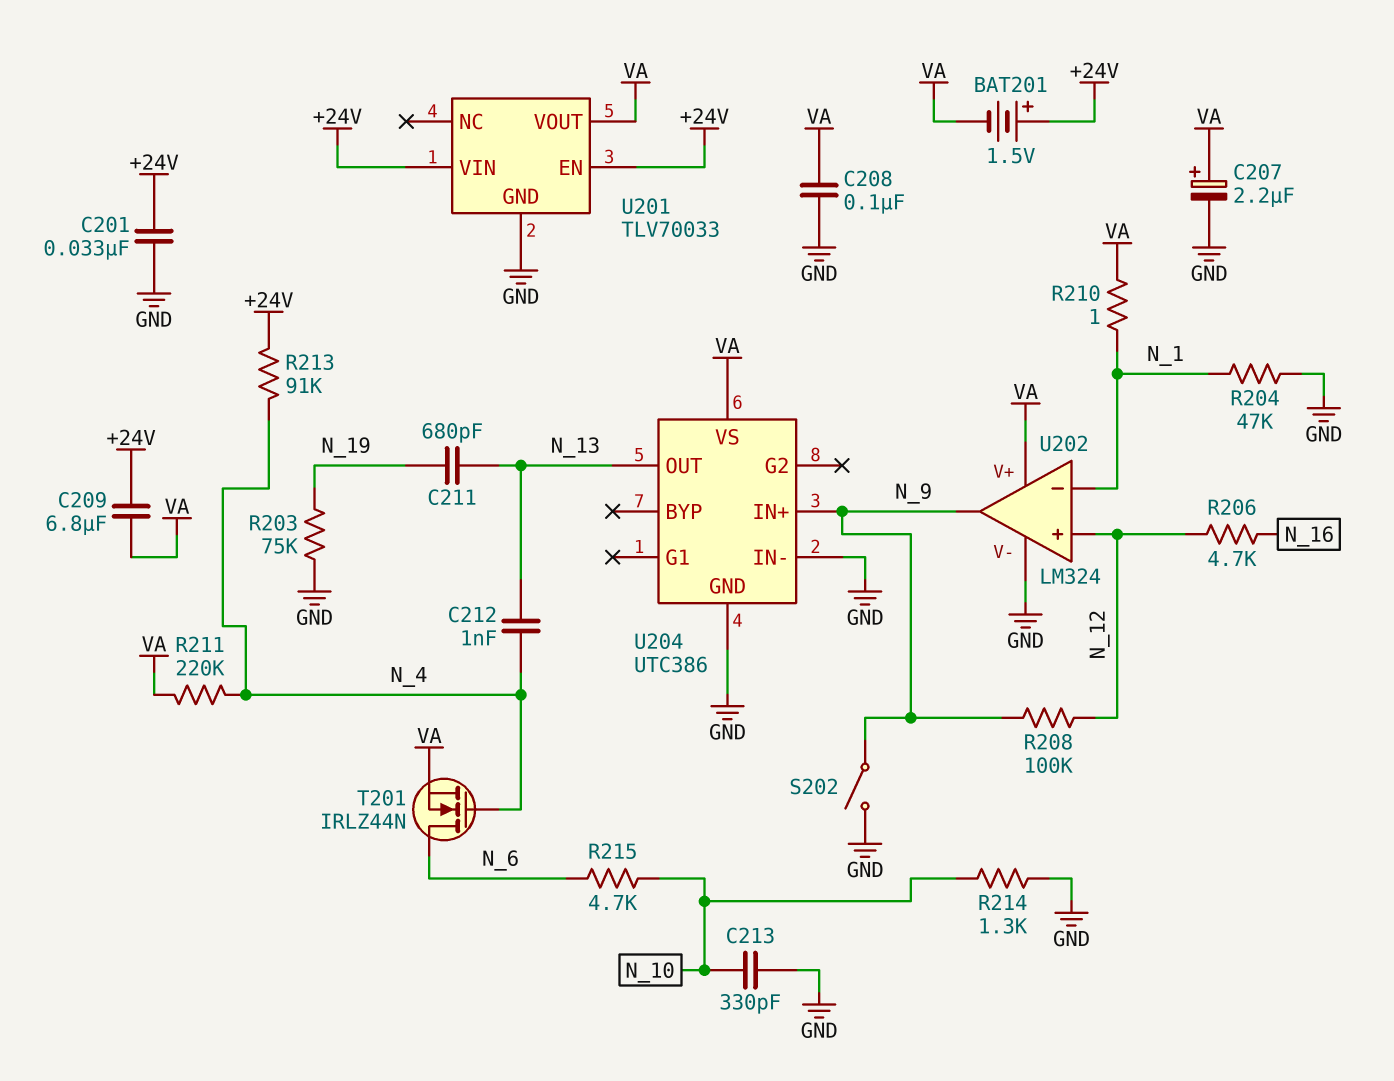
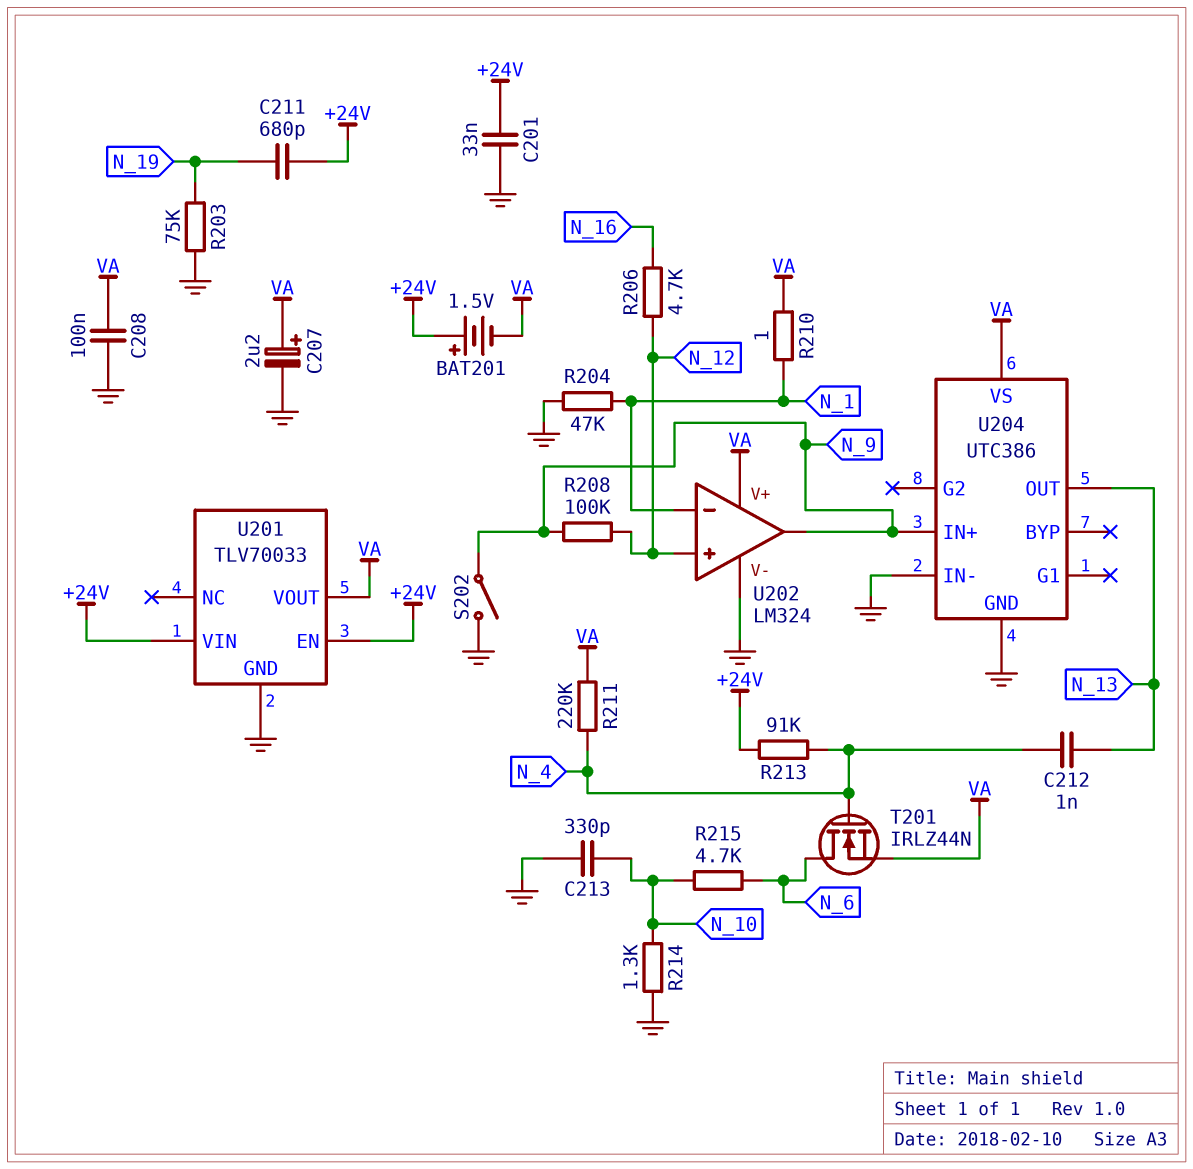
C209: 6.8uF (+24V, VA) -> none
C211: 680pF (N_13, N_19) -> 680pF (+24V, N_19)

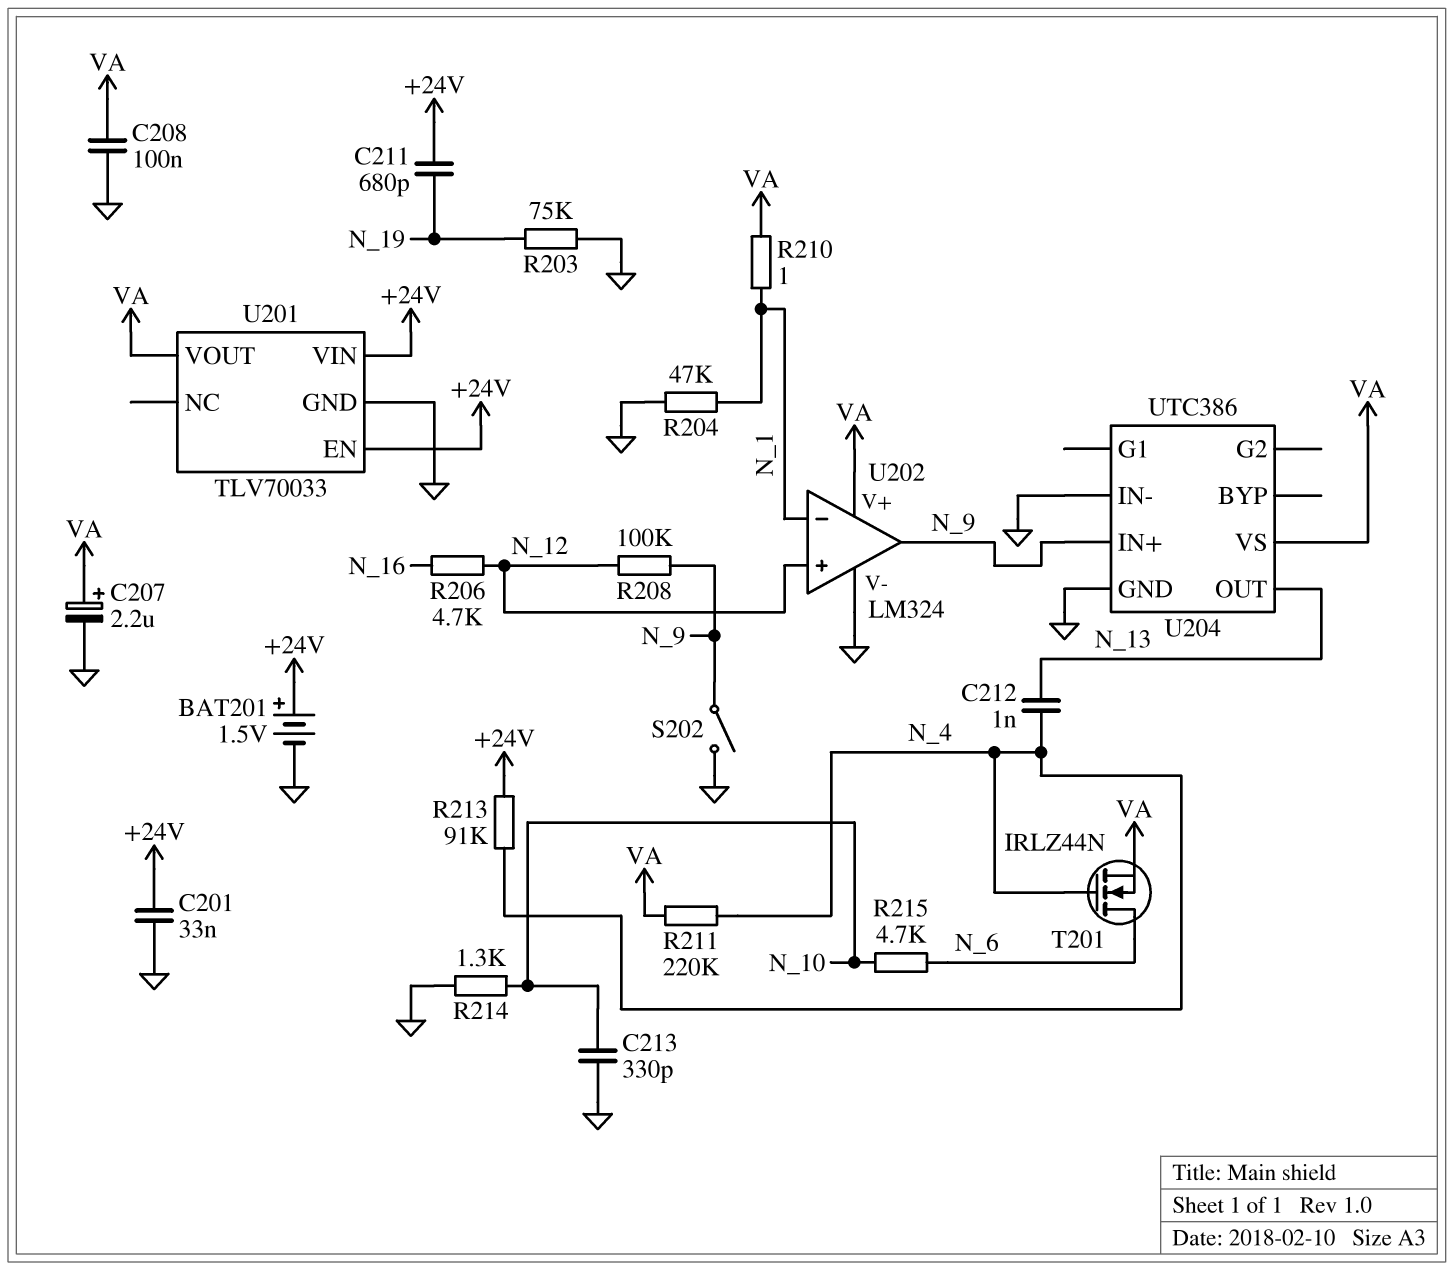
BAT201: 1.5V (plus +24V, minus VA) -> 1.5V (plus +24V, minus GND)

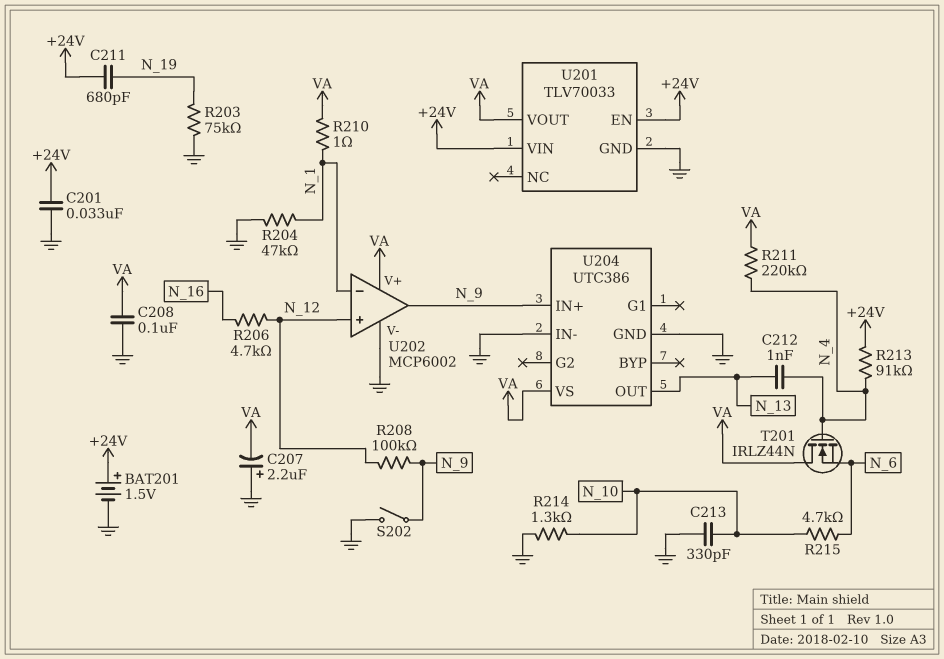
C207: 2.2uF (plus VA, minus GND) -> 2.2uF (plus GND, minus VA)
T201: NMOS IRLZ44N (G N_4, D N_6, S VA) -> NMOS IRLZ44N (G N_4, D VA, S N_6)
U202: LM324 -> MCP6002

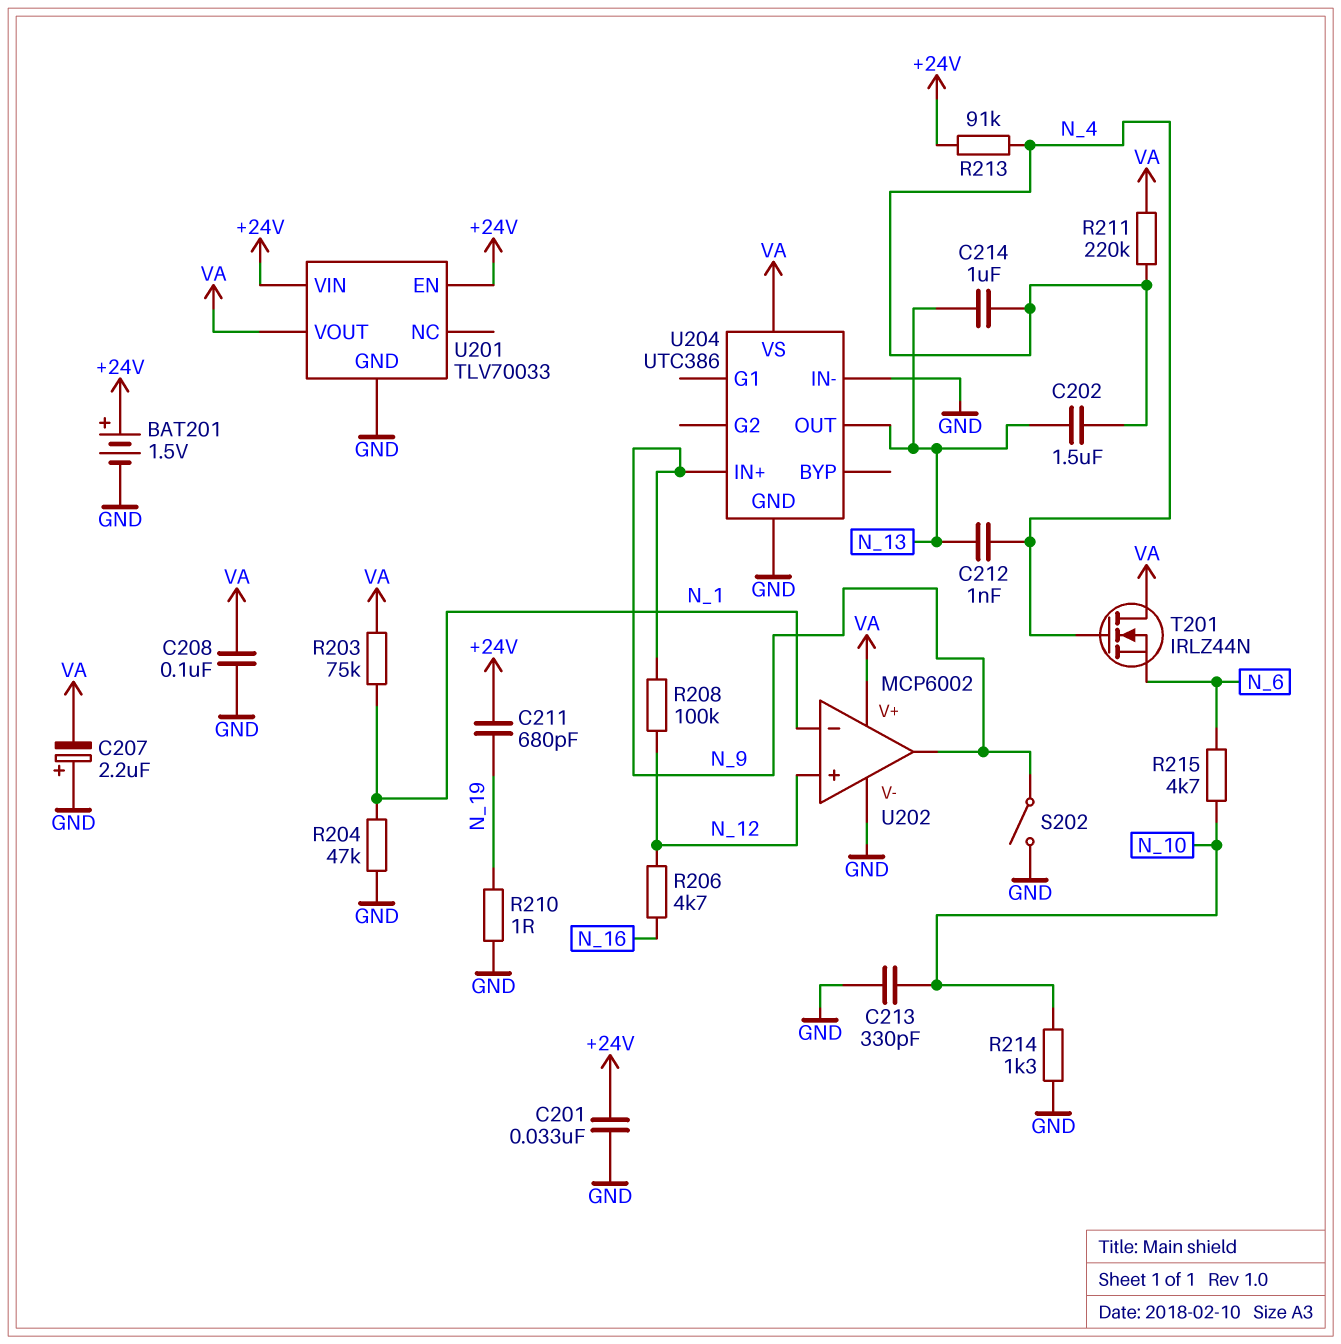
C202: none -> 1.5uF (N_4, N_13)
C214: none -> 1uF (N_4, N_13)
R203: 75k (GND, N_19) -> 75k (N_1, VA)
R210: 1 (N_1, VA) -> 1 (GND, N_19)

